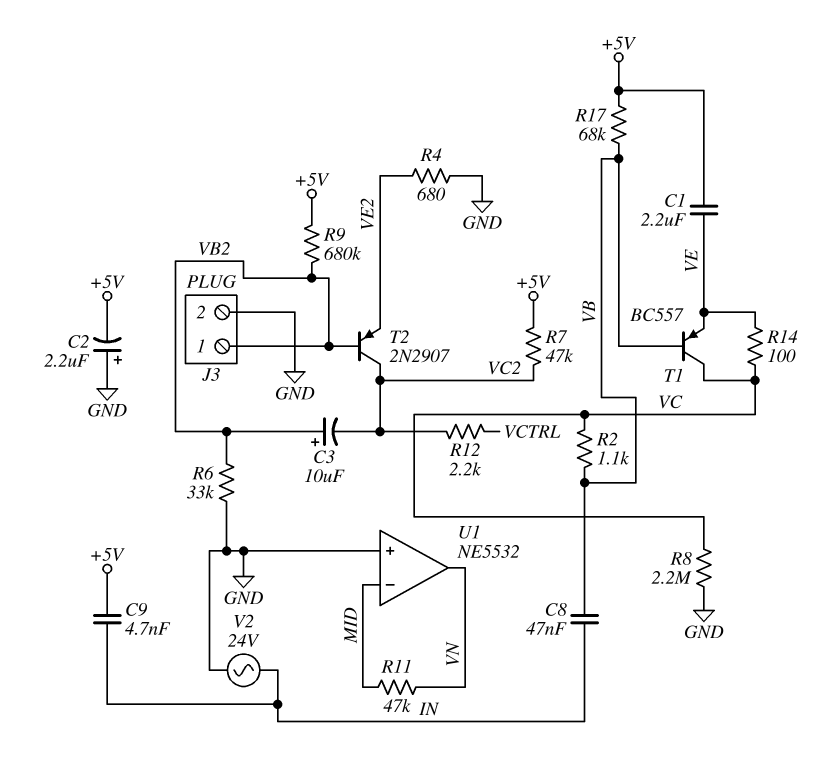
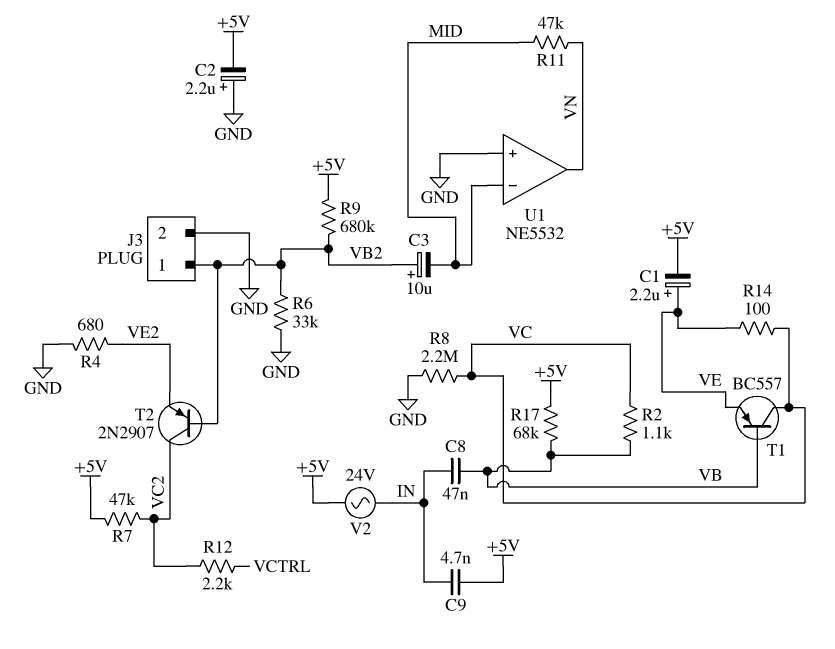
C1: 2.2uF (+5V, VE) -> 2.2uF (plus VE, minus +5V)
C3: 10uF (plus VB2, minus VC2) -> 10uF (plus VB2, minus MID)
V2: AC 24V (GND, IN) -> AC 24V (+5V, IN)

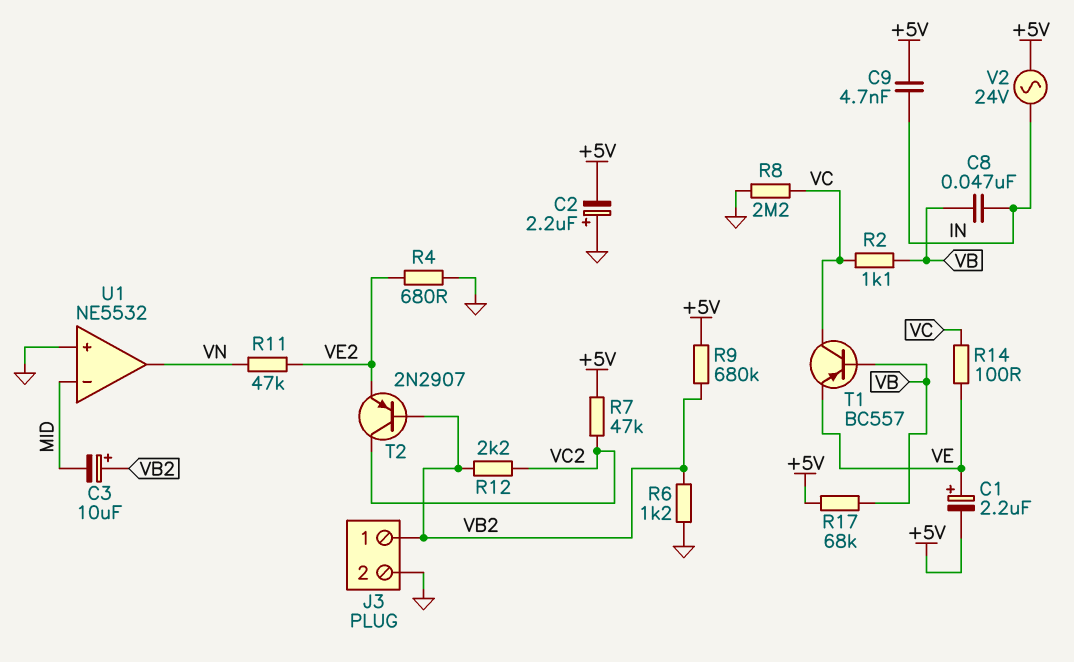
R6: 33k (GND, VB2) -> 1.2k (GND, VB2)
R11: 47k (MID, VN) -> 47k (VE2, VN)
R12: 2.2k (VC2, VCTRL) -> 2.2k (VB2, VC2)

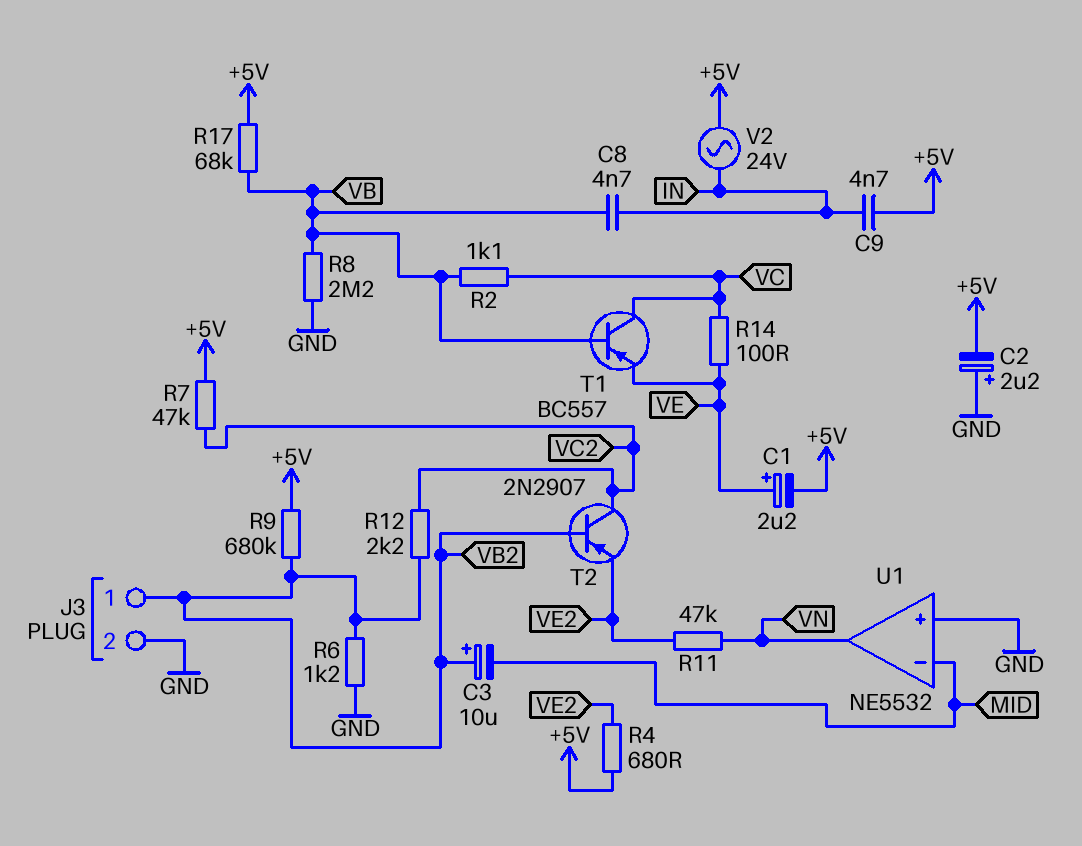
C8: 47nF (IN, VB) -> 4.7nF (IN, VB)
R4: 680 (GND, VE2) -> 680 (+5V, VE2)
R8: 2.2M (GND, VC) -> 2.2M (GND, VB)

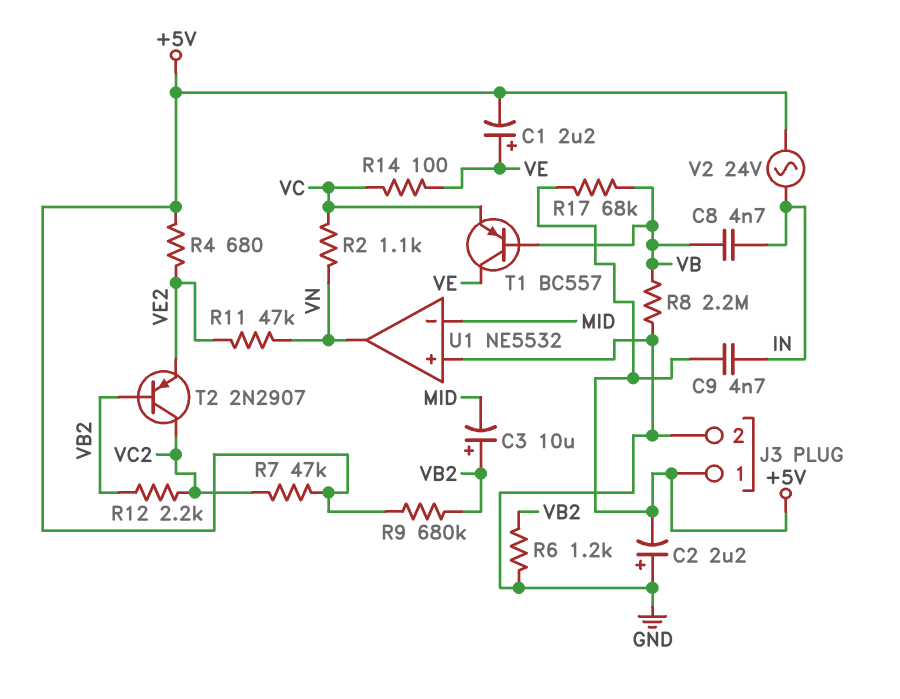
J3 pin 1: VB2 -> +5V
R2: 1.1k (VB, VC) -> 1.1k (VC, VN)
T1: PNP BC557 (B VB, C VC, E VE) -> PNP BC557 (B VB, C VE, E VC)

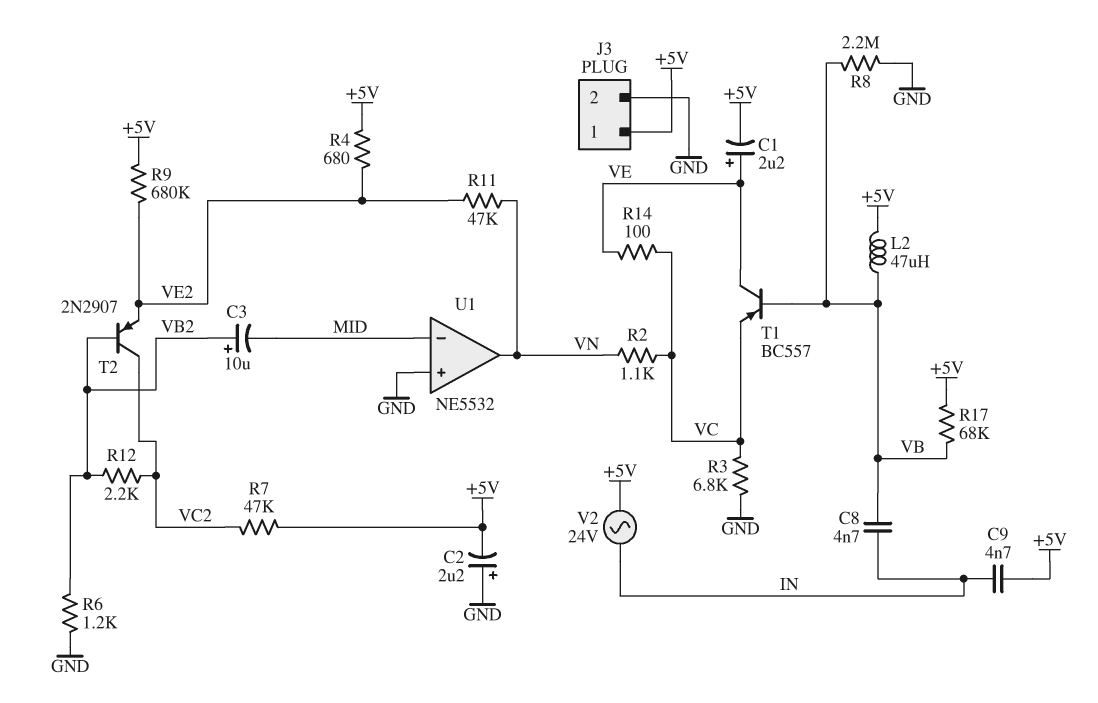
L2: none -> 47uH (+5V, VB)
R3: none -> 6.8k (GND, VC)
R9: 680k (+5V, VB2) -> 680k (+5V, VE2)

